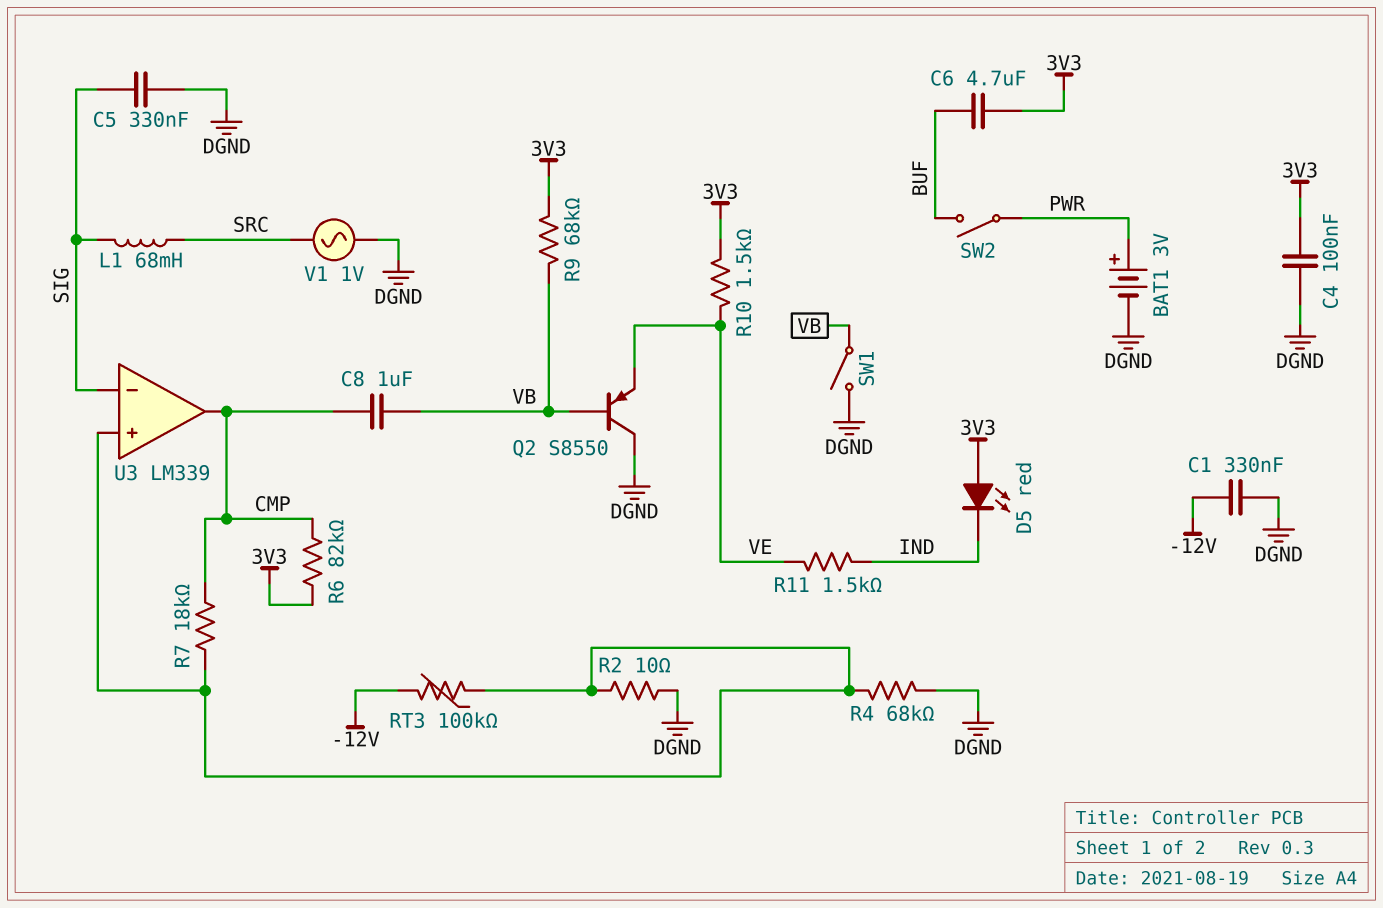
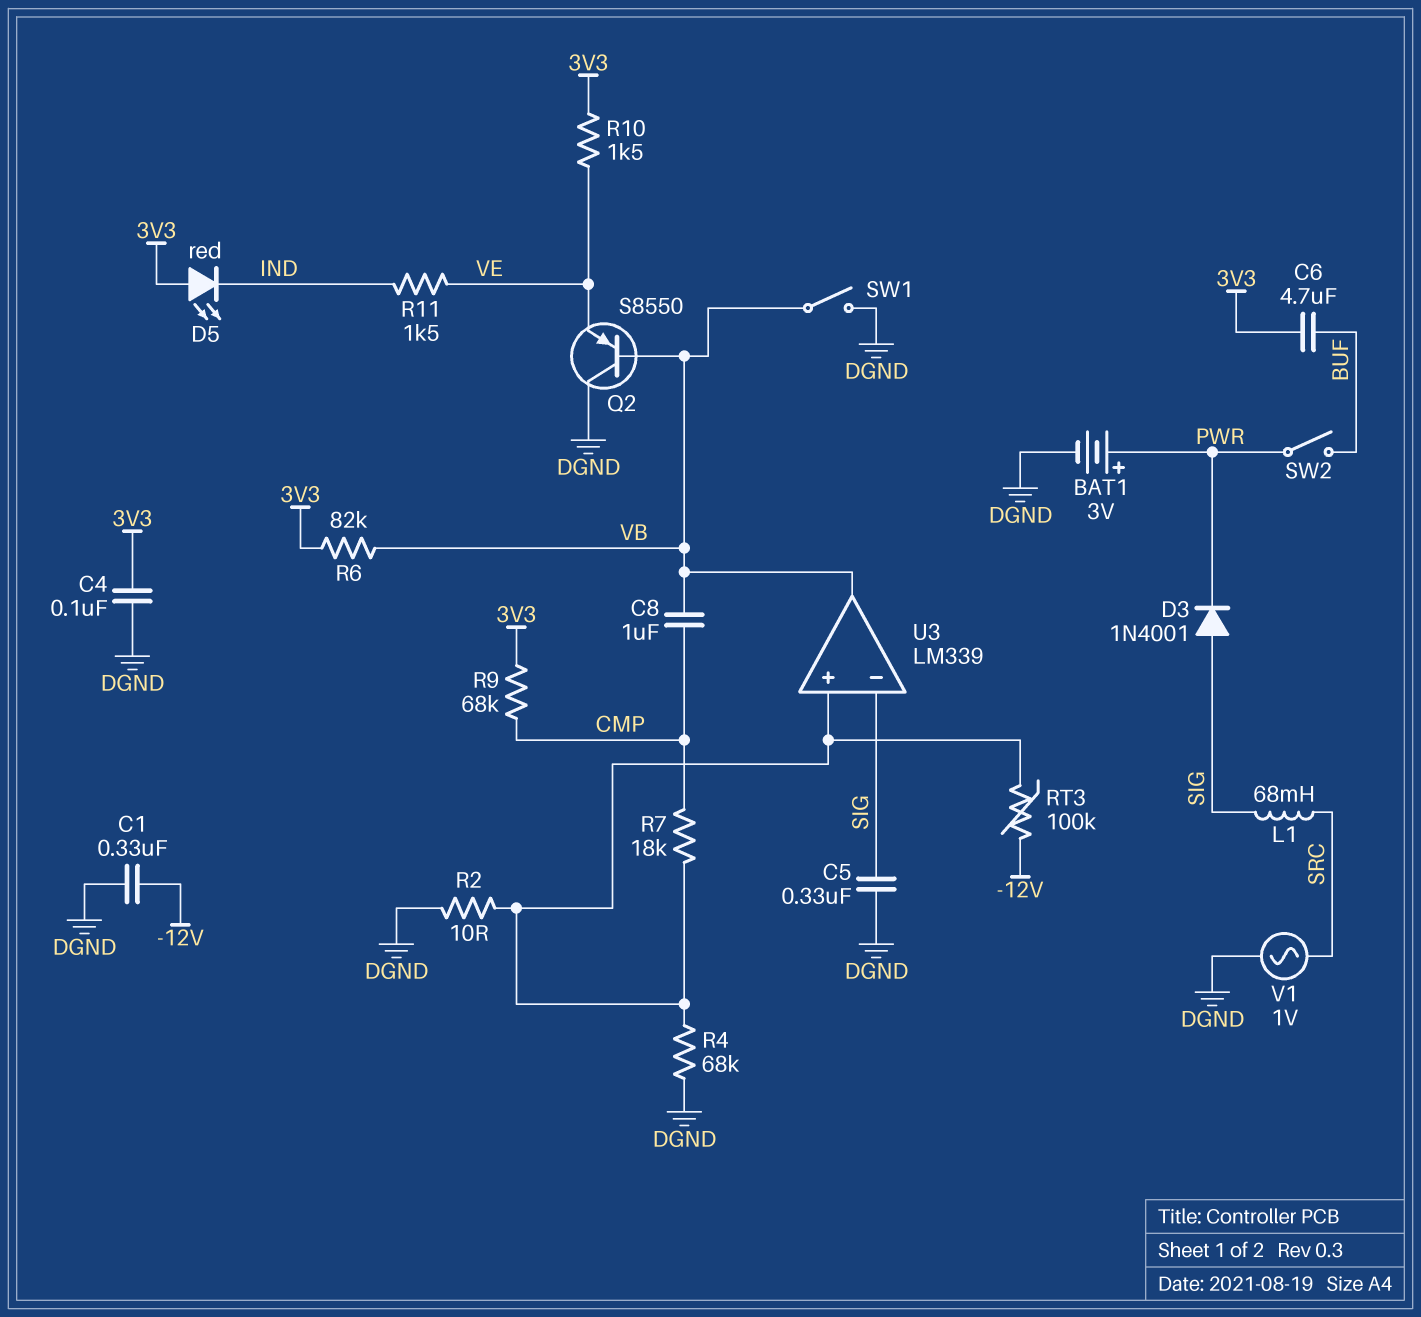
D3: none -> diode 1N4001 (A SIG, K PWR)
R6: 82k (3V3, CMP) -> 82k (3V3, VB)
R9: 68k (3V3, VB) -> 68k (3V3, CMP)
U3 pin out: CMP -> VB

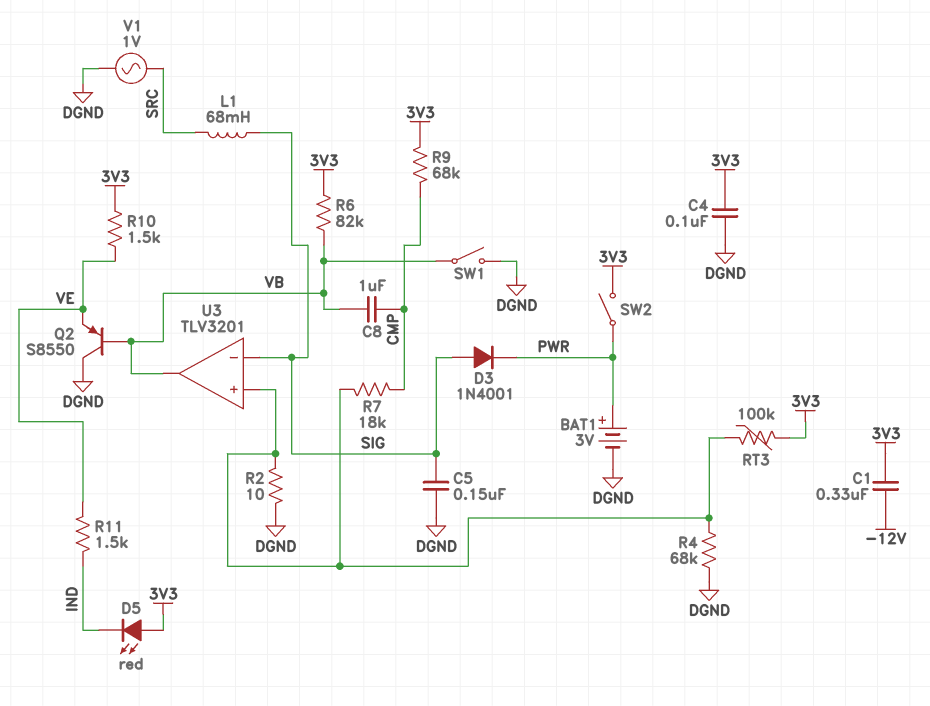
C1: 330nF (-12V, DGND) -> 330nF (-12V, 3V3)
C5: 330nF (DGND, SIG) -> 150nF (DGND, SIG)
C6: 4.7uF (3V3, BUF) -> none
RT3: 100k (-12V, U3/in+) -> 100k (3V3, U3/in+)
SW2: switch (BUF, PWR) -> switch (3V3, PWR)
U3: LM339 -> TLV3201

